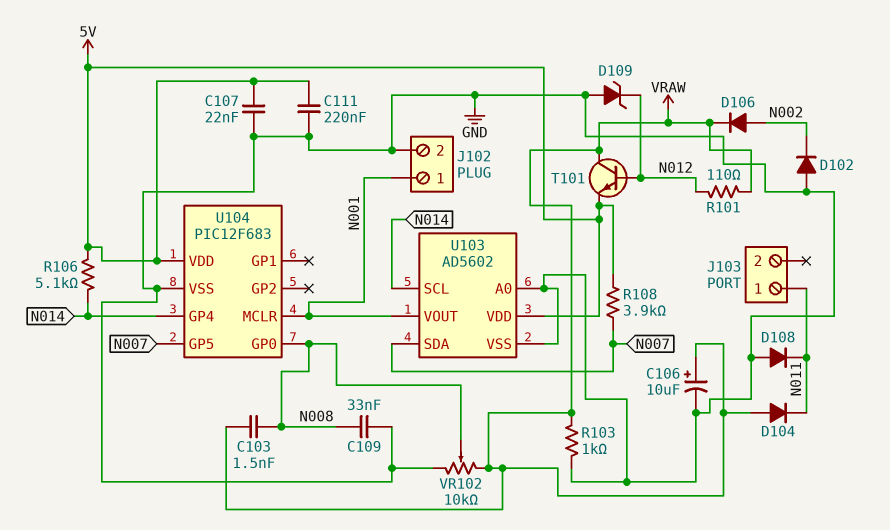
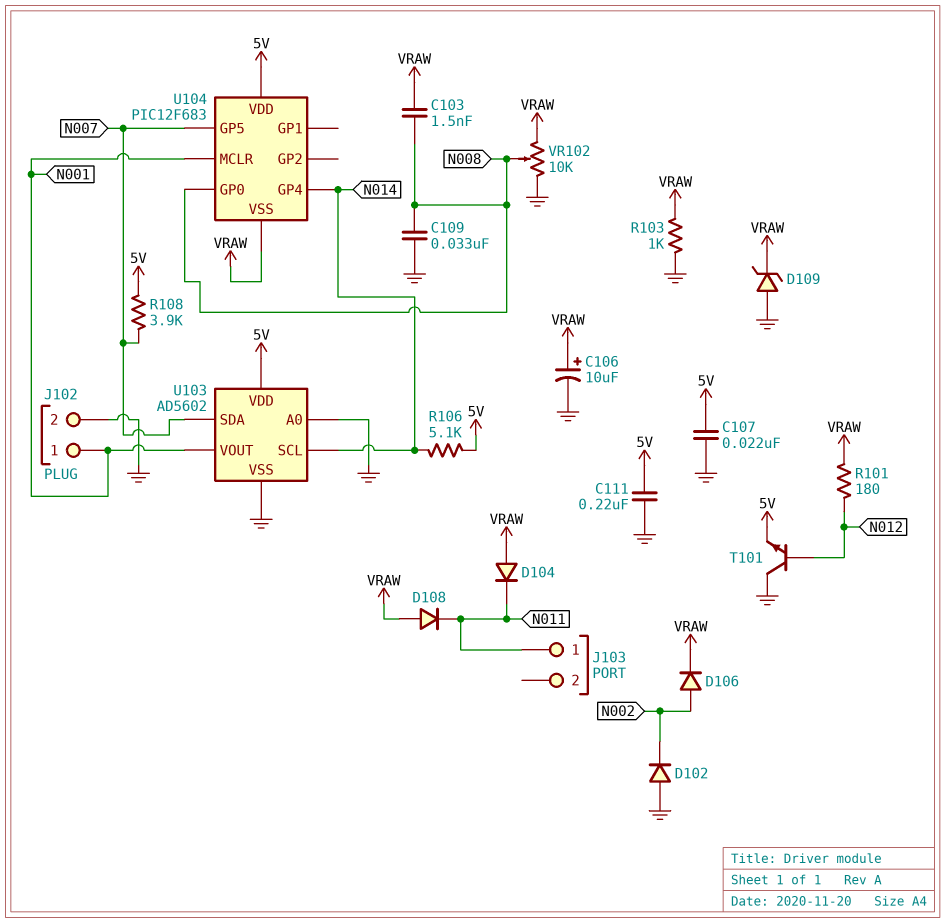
D108: diode (A GND, K N011) -> diode (A VRAW, K N011)
D109: zener (A GND, K N012) -> zener (A GND, K VRAW)
R101: 110 (N012, VRAW) -> 180 (N012, VRAW)
T101: NPN (B N012, C VRAW, E 5V) -> NPN (B N012, C GND, E 5V)
U104 pin VSS: GND -> VRAW

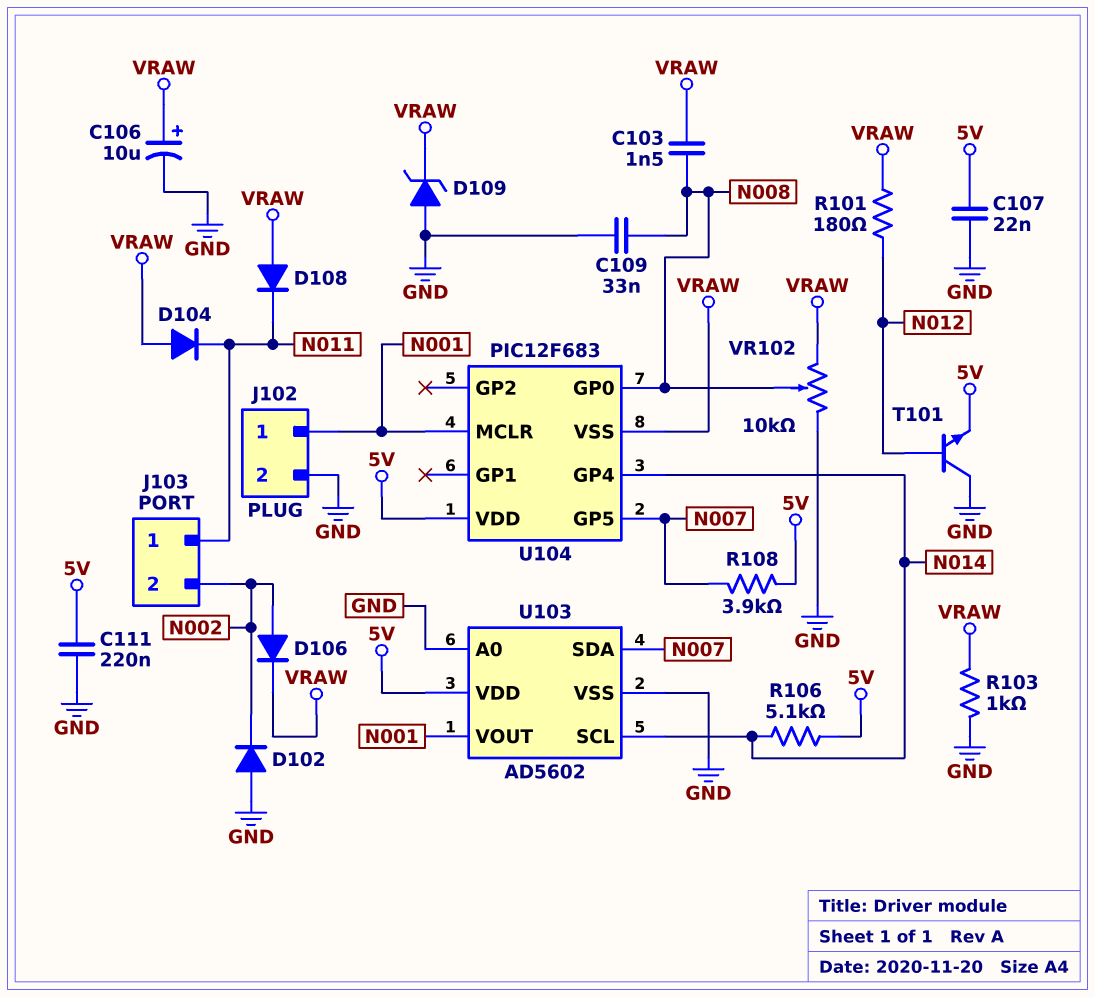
J103 pin 2: none -> N002

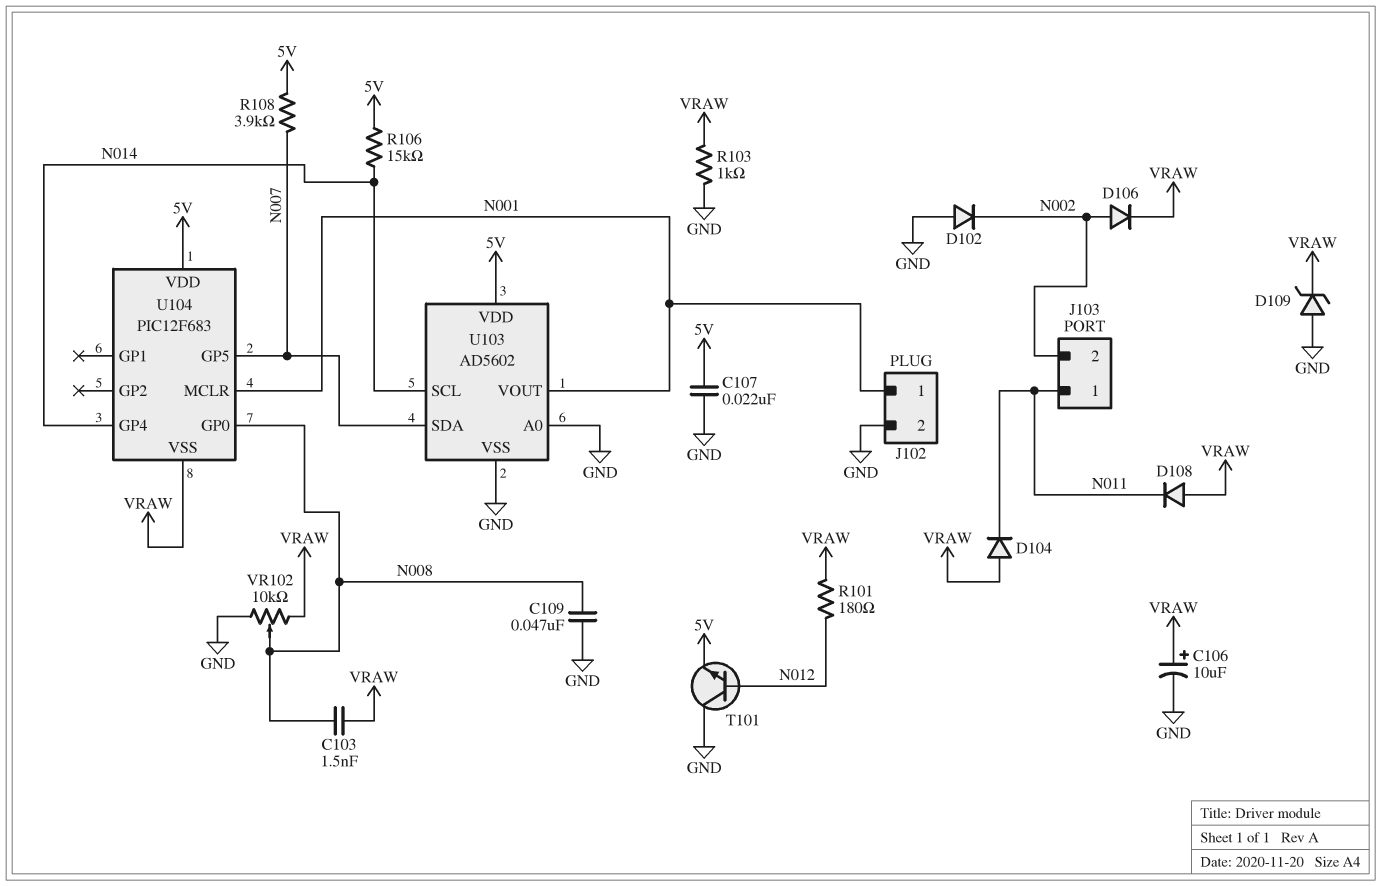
C109: 33nF (GND, N008) -> 47nF (GND, N008)
C111: 220nF (5V, GND) -> none
R106: 5.1k (5V, N014) -> 15k (5V, N014)

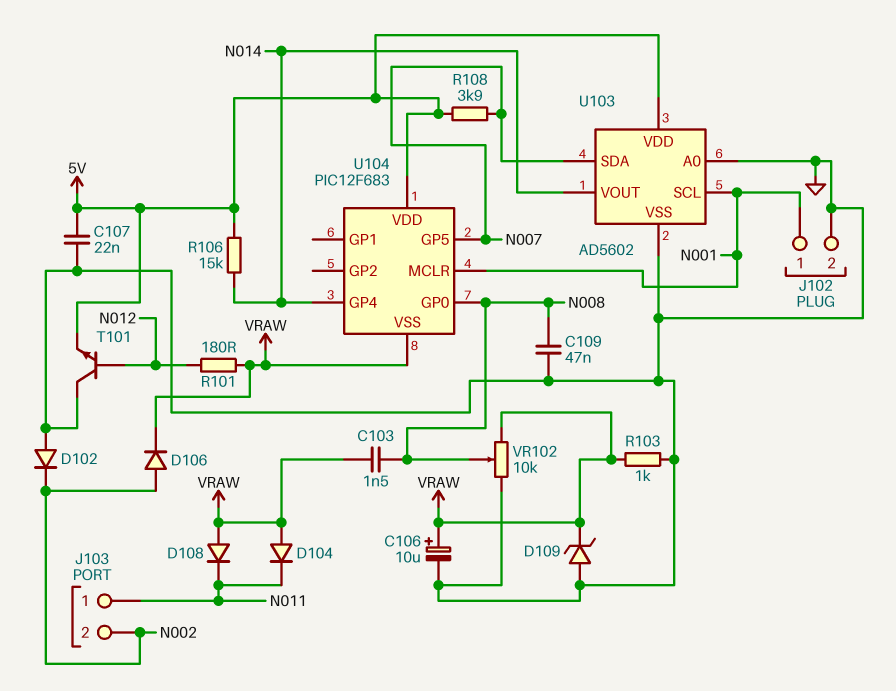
U103 pin SCL: N014 -> N001
U103 pin VOUT: N001 -> N014

